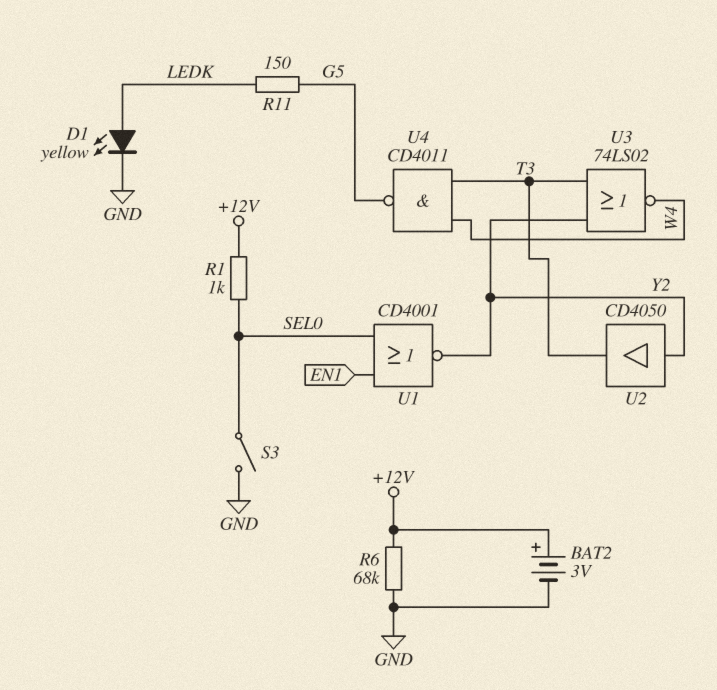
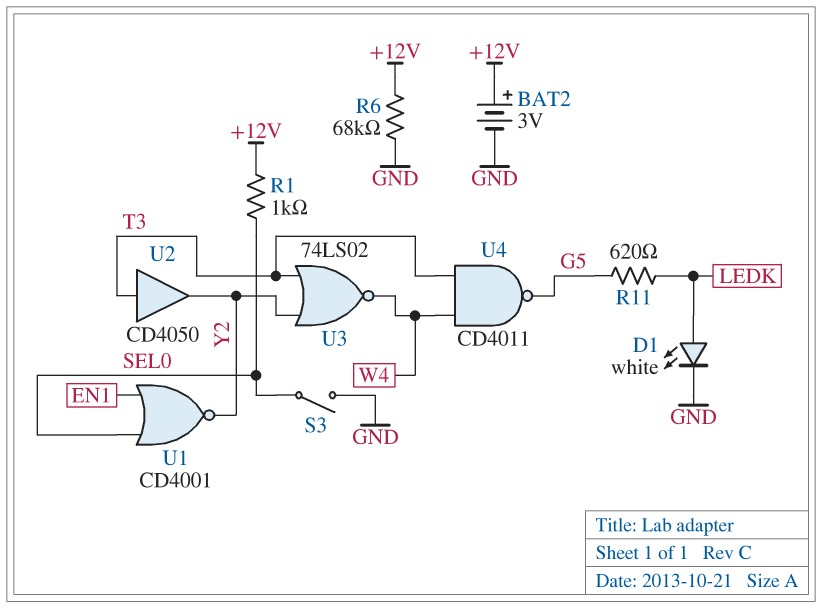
D1: LED yellow (A LEDK, K GND) -> LED white (A LEDK, K GND)
R11: 150 (G5, LEDK) -> 620 (G5, LEDK)
U2: buffer CD4050 (in Y2, out T3) -> buffer CD4050 (in T3, out Y2)

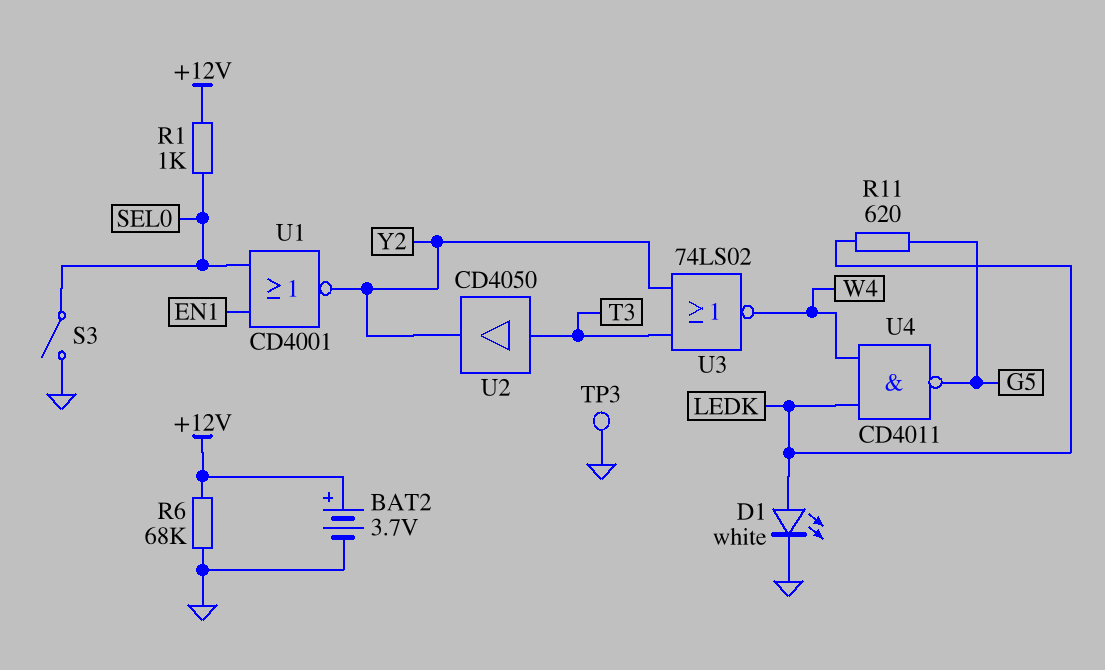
BAT2: 3V (plus +12V, minus GND) -> 3.7V (plus +12V, minus GND)
TP3: none -> test point (GND)
U4: NAND CD4011 (in T3, in W4, out G5) -> NAND CD4011 (in LEDK, in W4, out G5)

